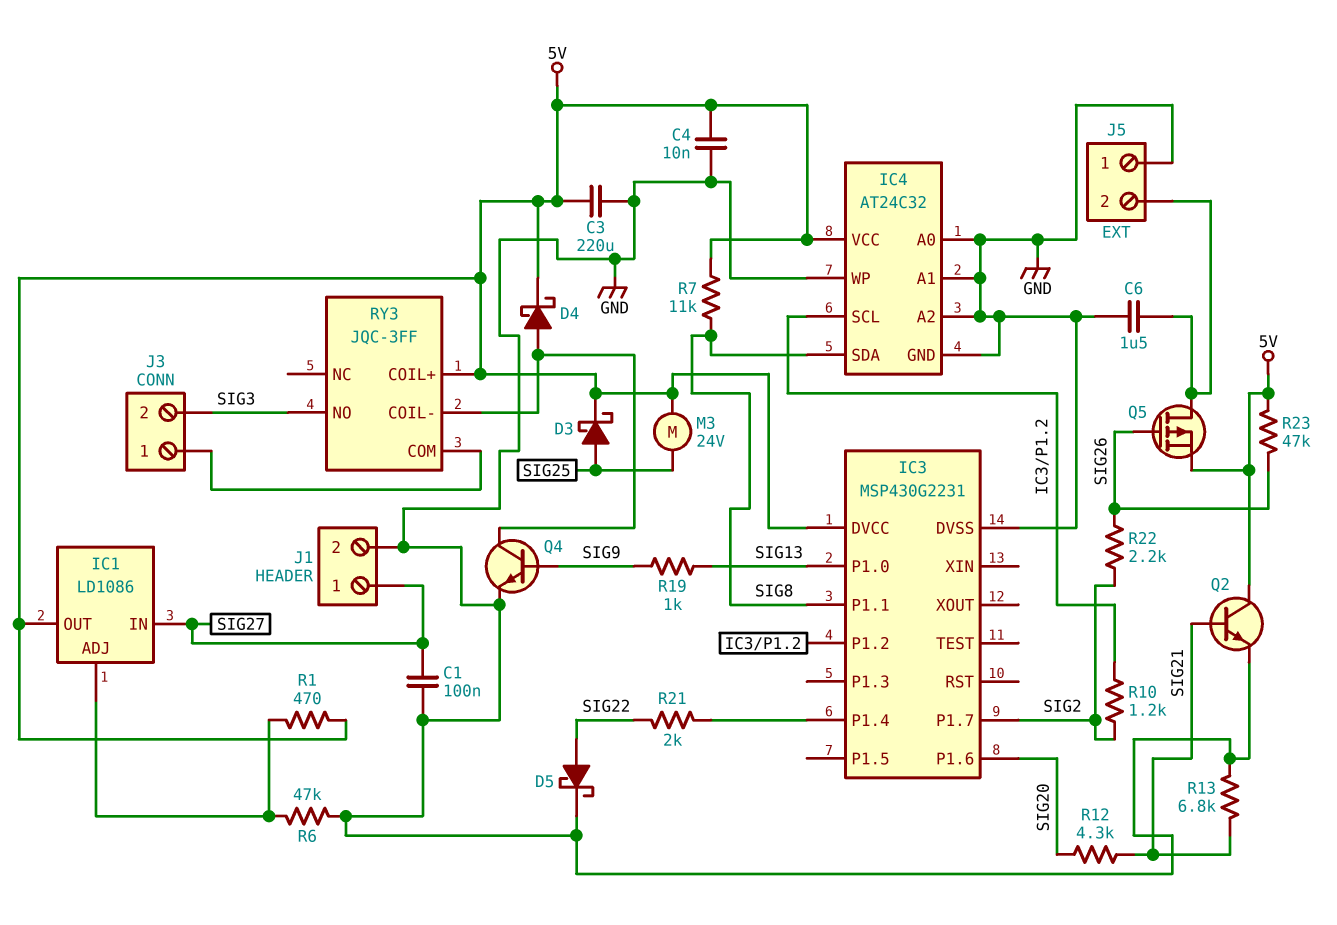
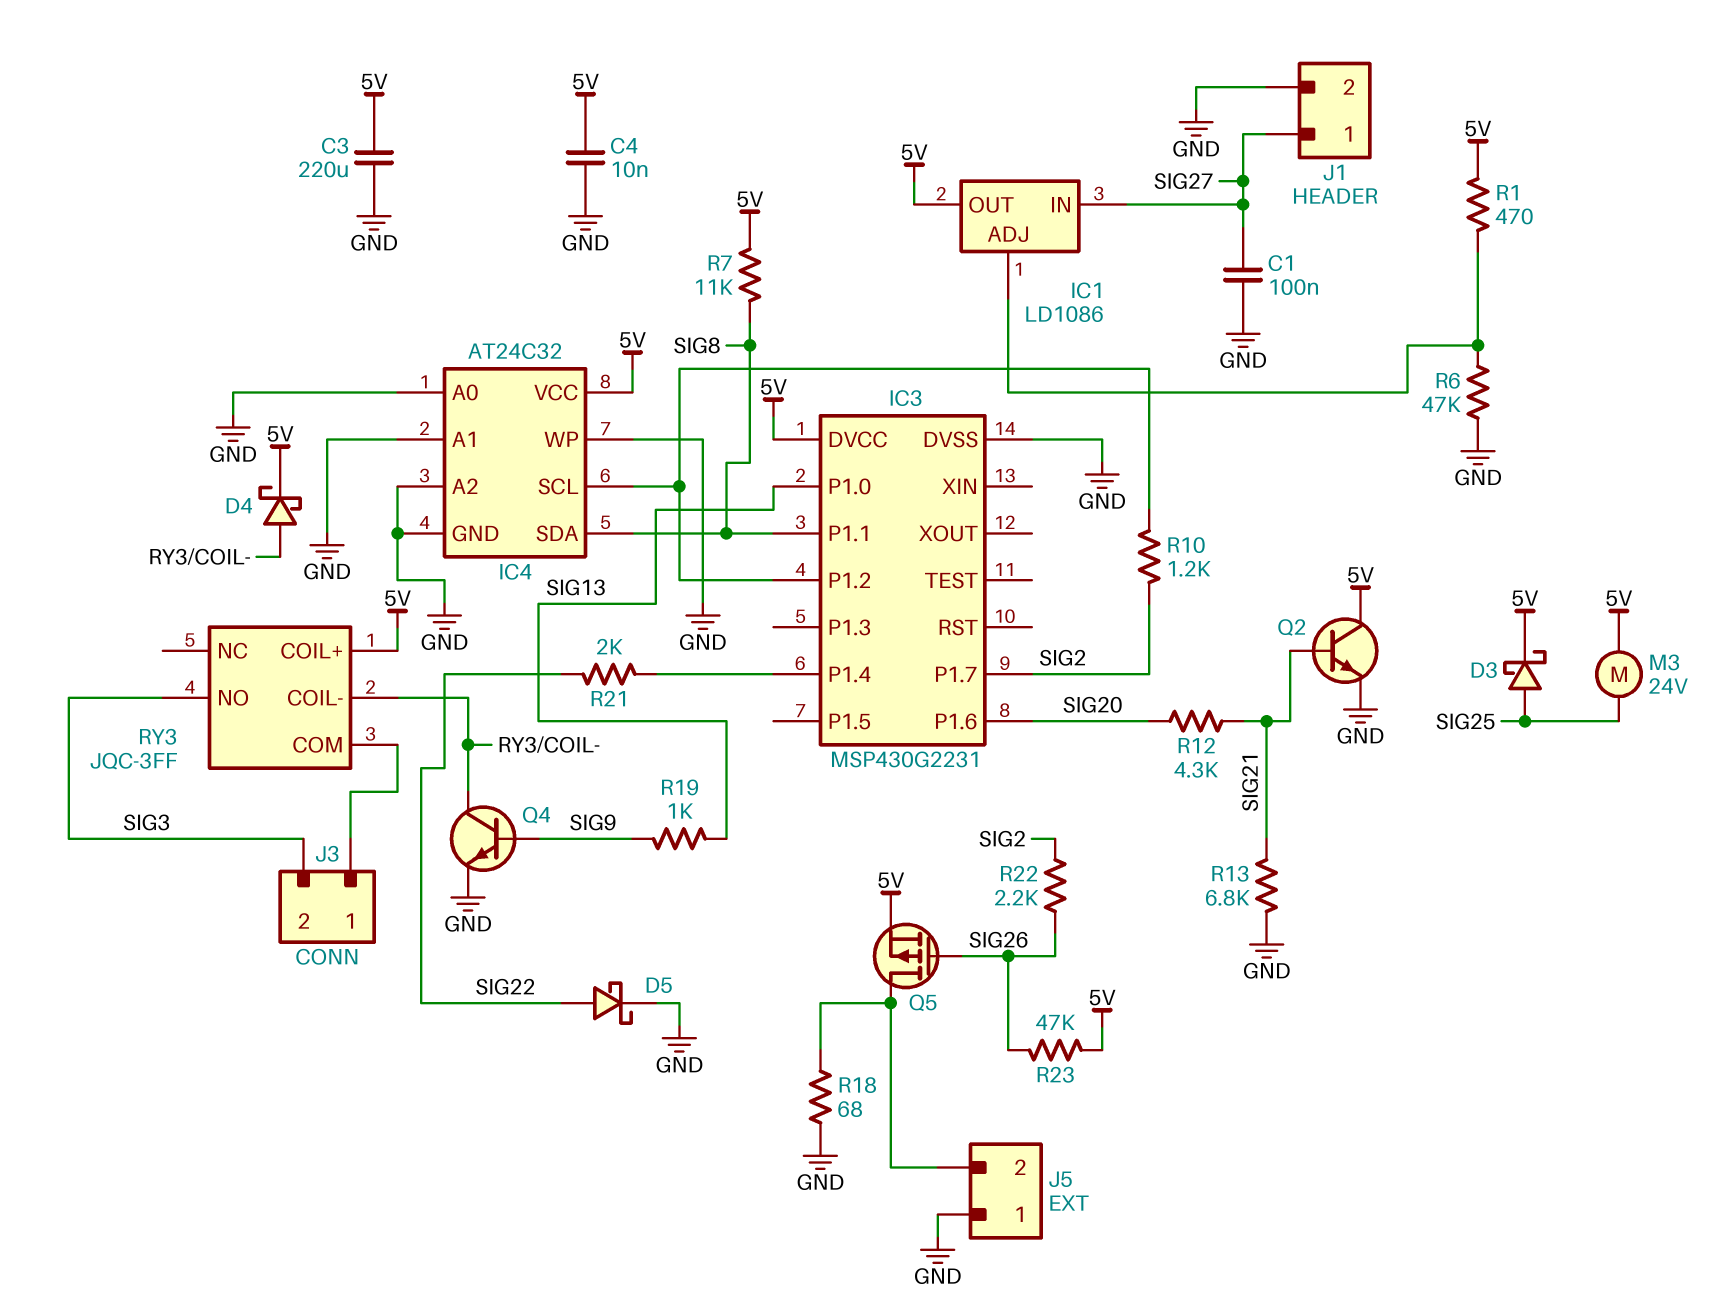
C6: 1.5uF (GND, J5/2) -> none
R18: none -> 68 (GND, J5/2)

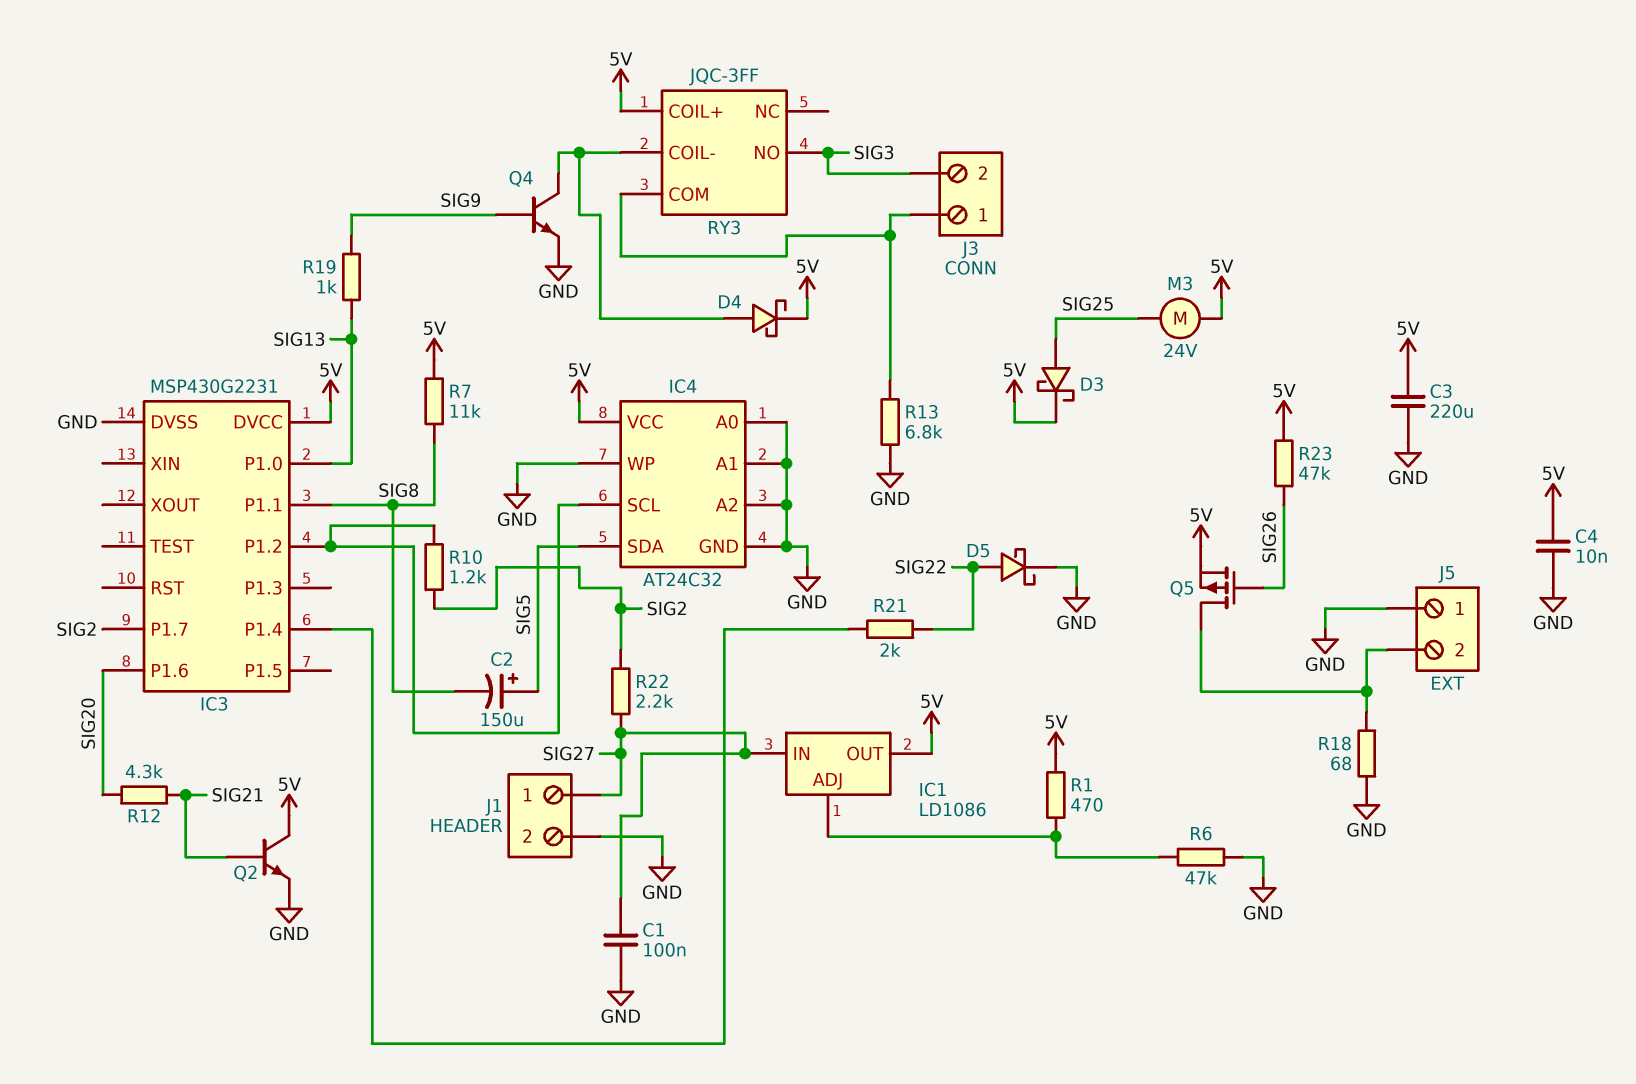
C2: none -> 150uF (plus SIG5, minus SIG8)
IC4 pin SDA: SIG8 -> SIG5
R13: 6.8k (GND, SIG21) -> 6.8k (GND, J3/1)
R22: 2.2k (SIG2, SIG26) -> 2.2k (SIG2, SIG27)

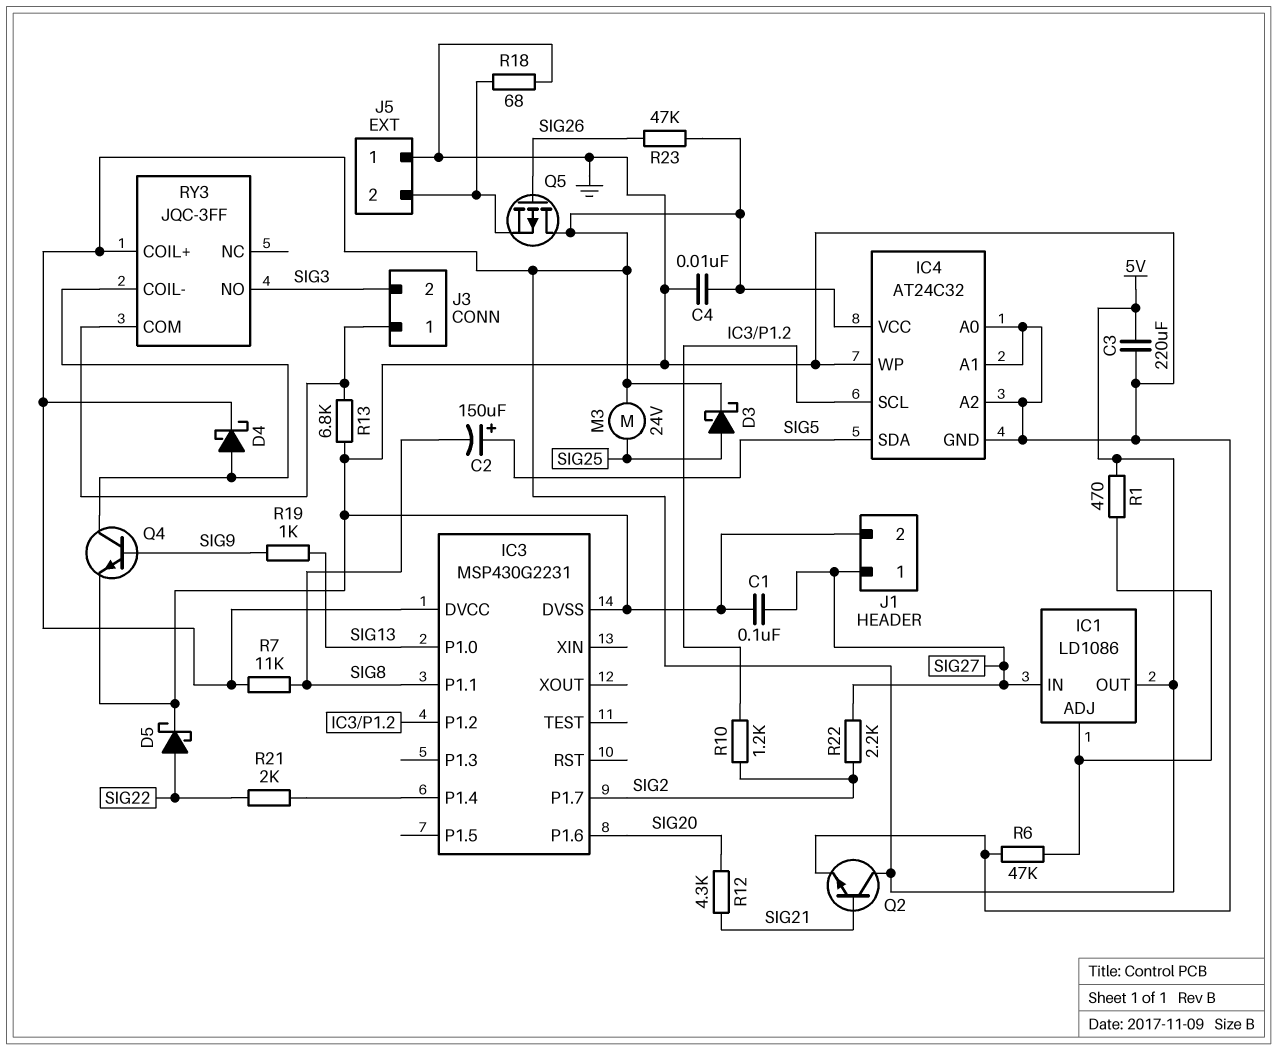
Q5: PMOS (G SIG26, D J5/2, S 5V) -> PMOS (G SIG26, D 5V, S J5/2)

